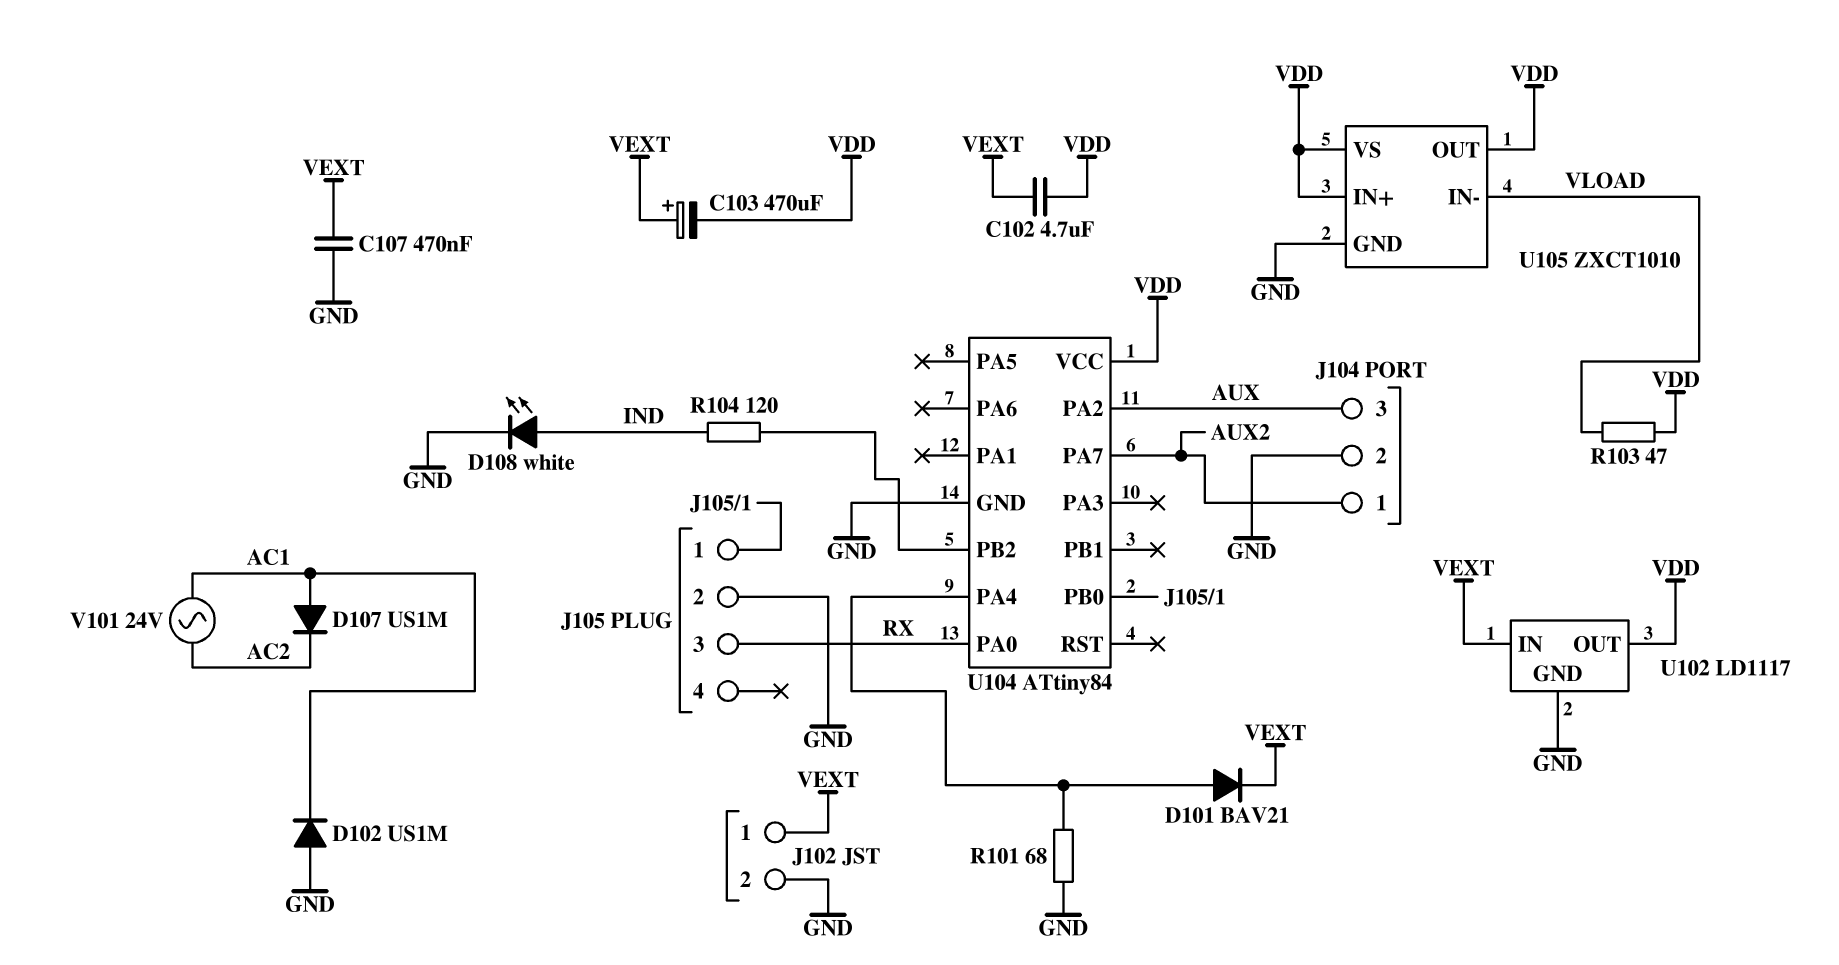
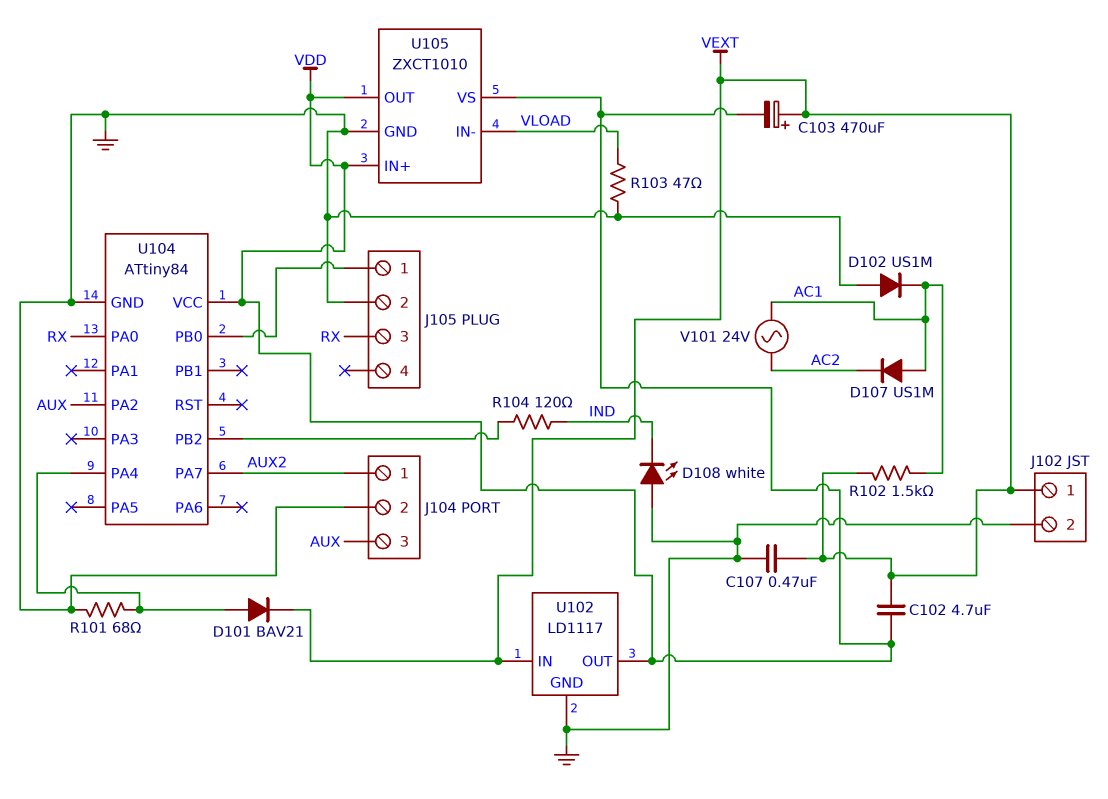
D108: LED white (A IND, K GND) -> LED white (A GND, K IND)
R102: none -> 1.5k (AC1, VEXT)
R103: 47 (VDD, VLOAD) -> 47 (GND, VLOAD)

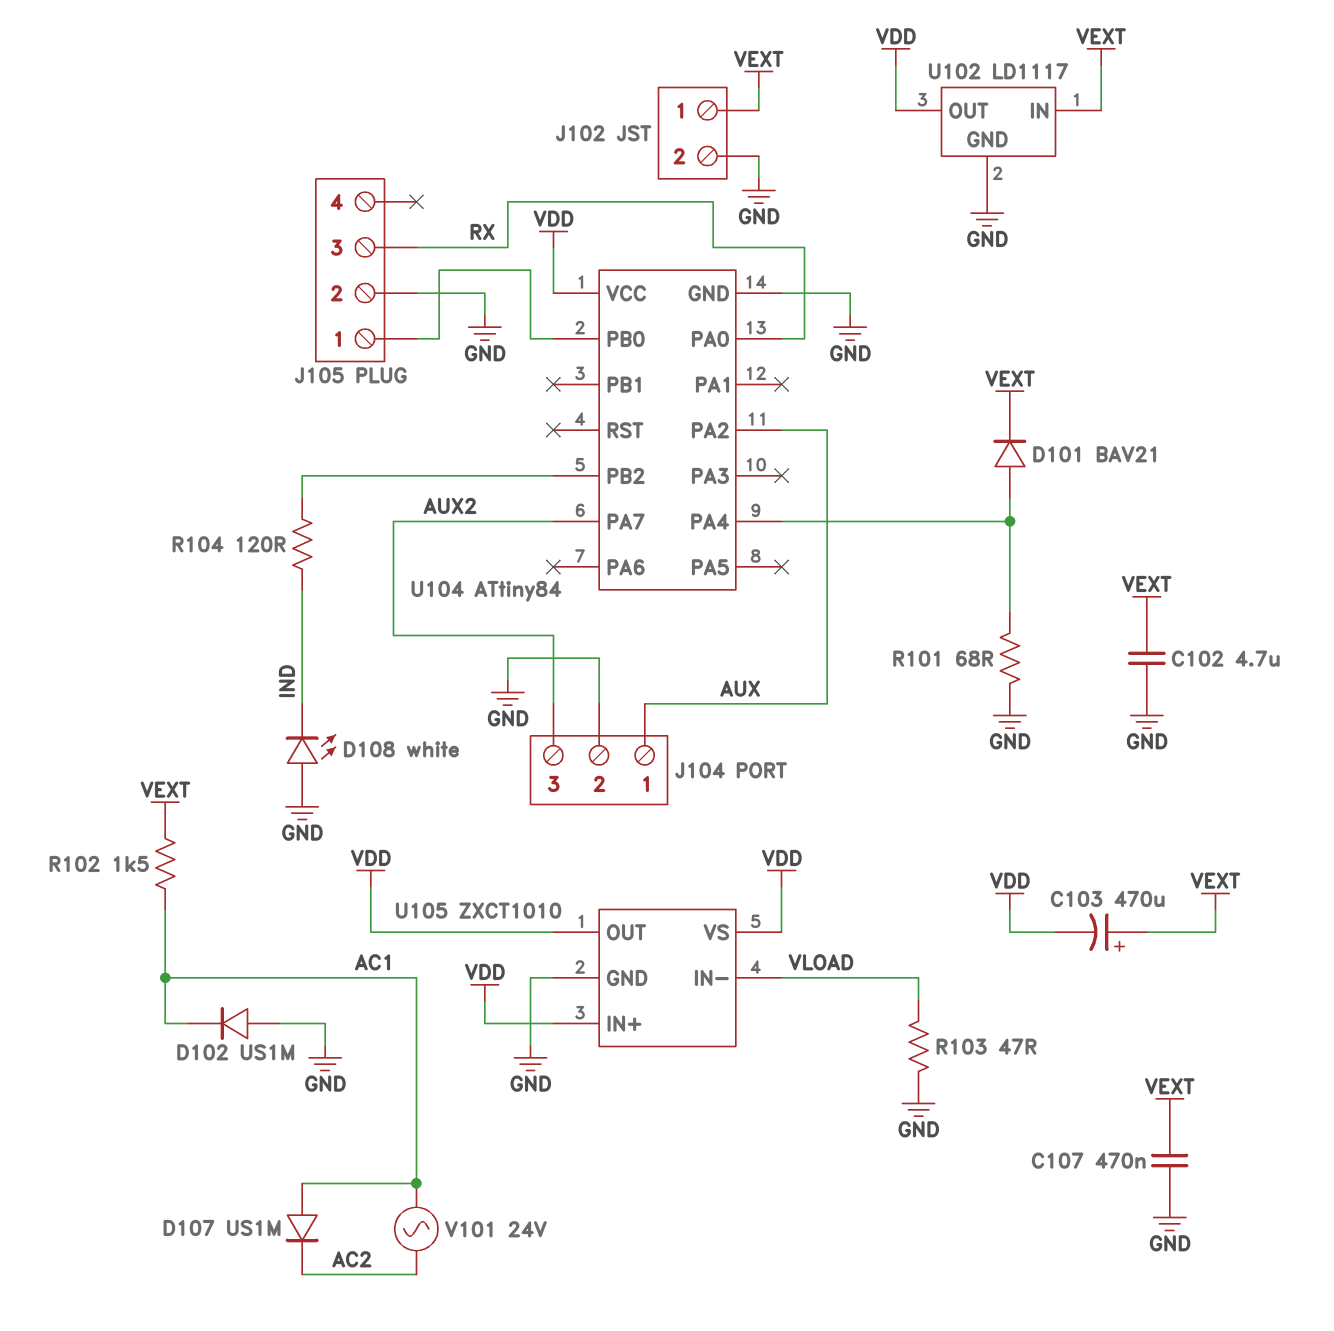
C102: 4.7uF (VDD, VEXT) -> 4.7uF (GND, VEXT)
J104 pin 1: AUX2 -> AUX
J104 pin 3: AUX -> AUX2

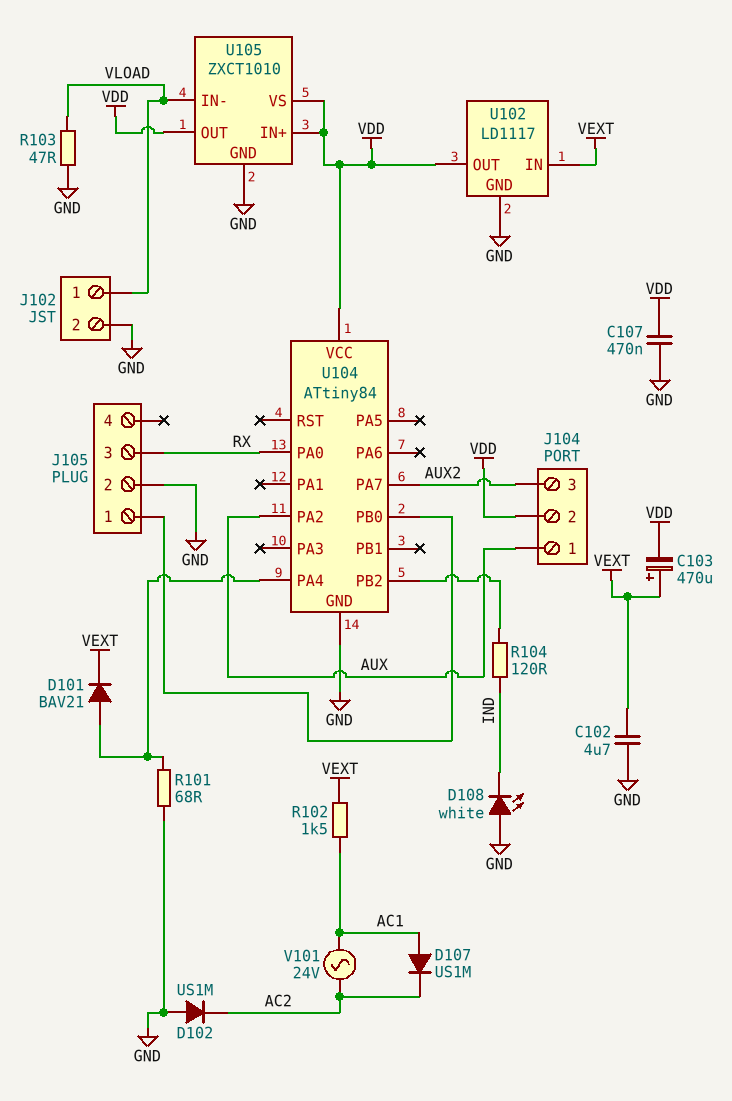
C107: 470nF (GND, VEXT) -> 470nF (GND, VDD)
D102: diode US1M (A GND, K AC1) -> diode US1M (A GND, K AC2)
J102 pin 1: VEXT -> VLOAD
J104 pin 2: GND -> VDD

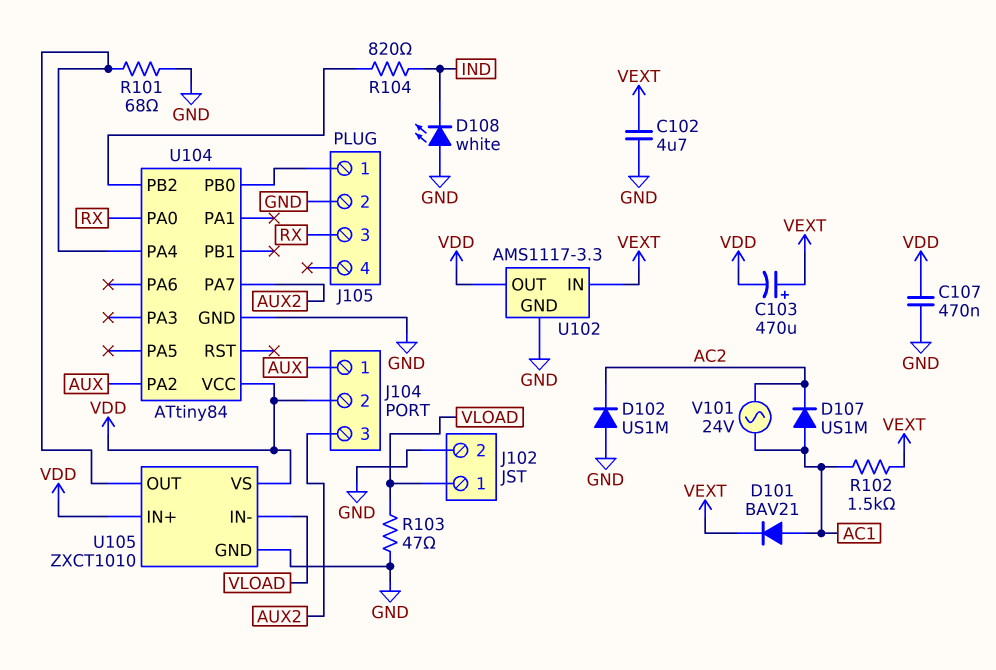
D101: diode BAV21 (A U104/PA4, K VEXT) -> diode BAV21 (A AC1, K VEXT)
R104: 120 (IND, U104/PB2) -> 820 (IND, U104/PB2)
U102: LD1117 -> AMS1117-3.3
U105 pin OUT: VDD -> U104/PA4

